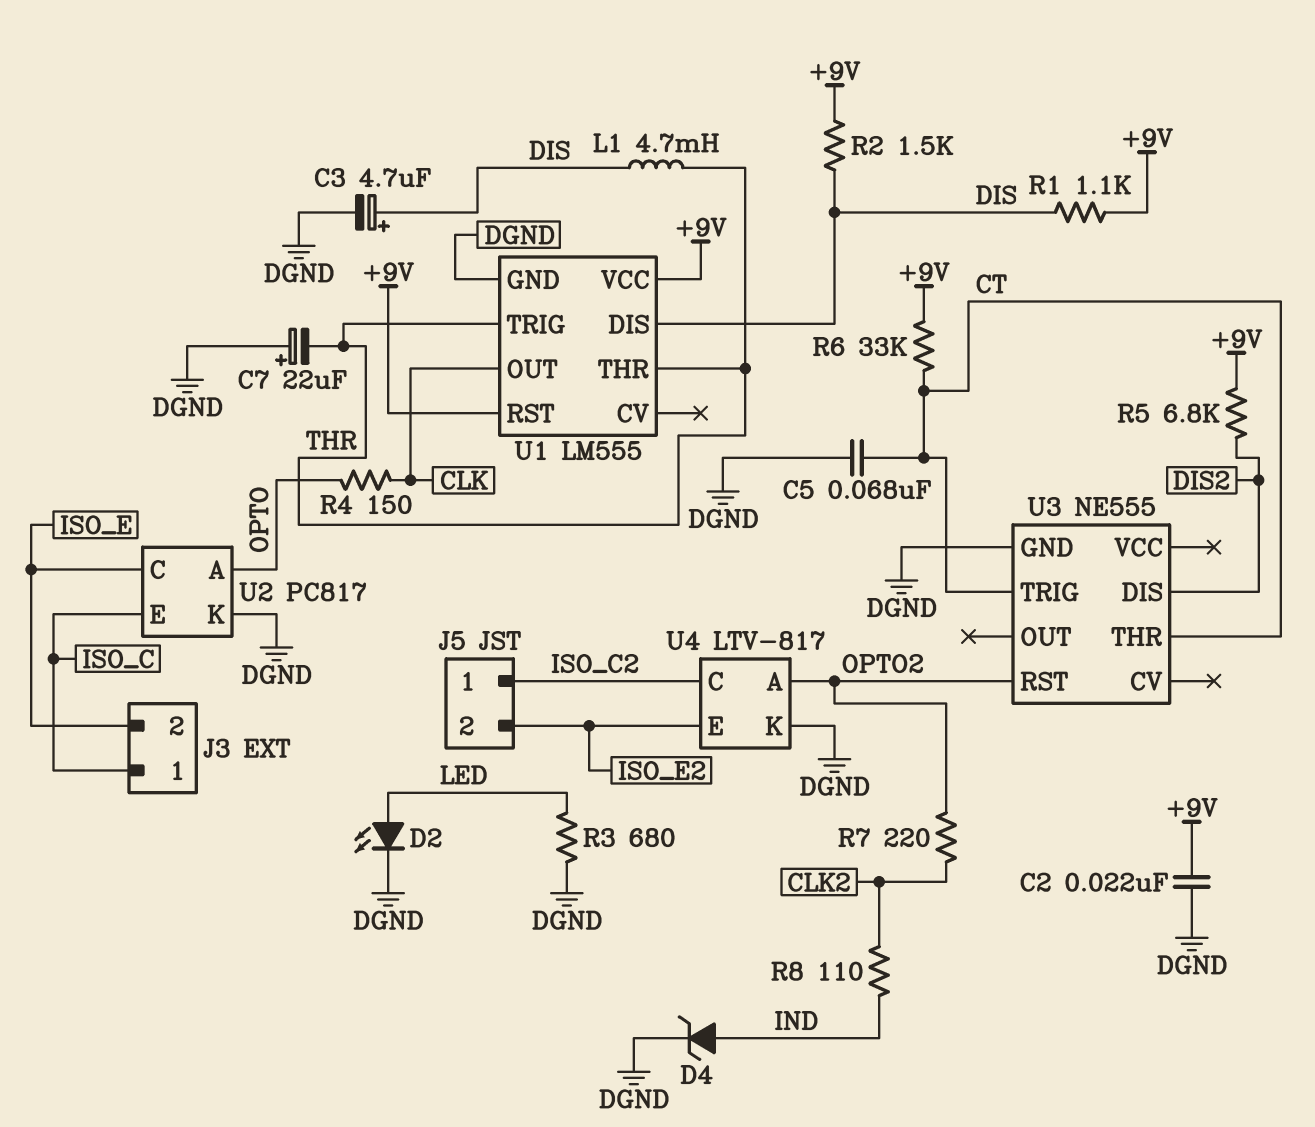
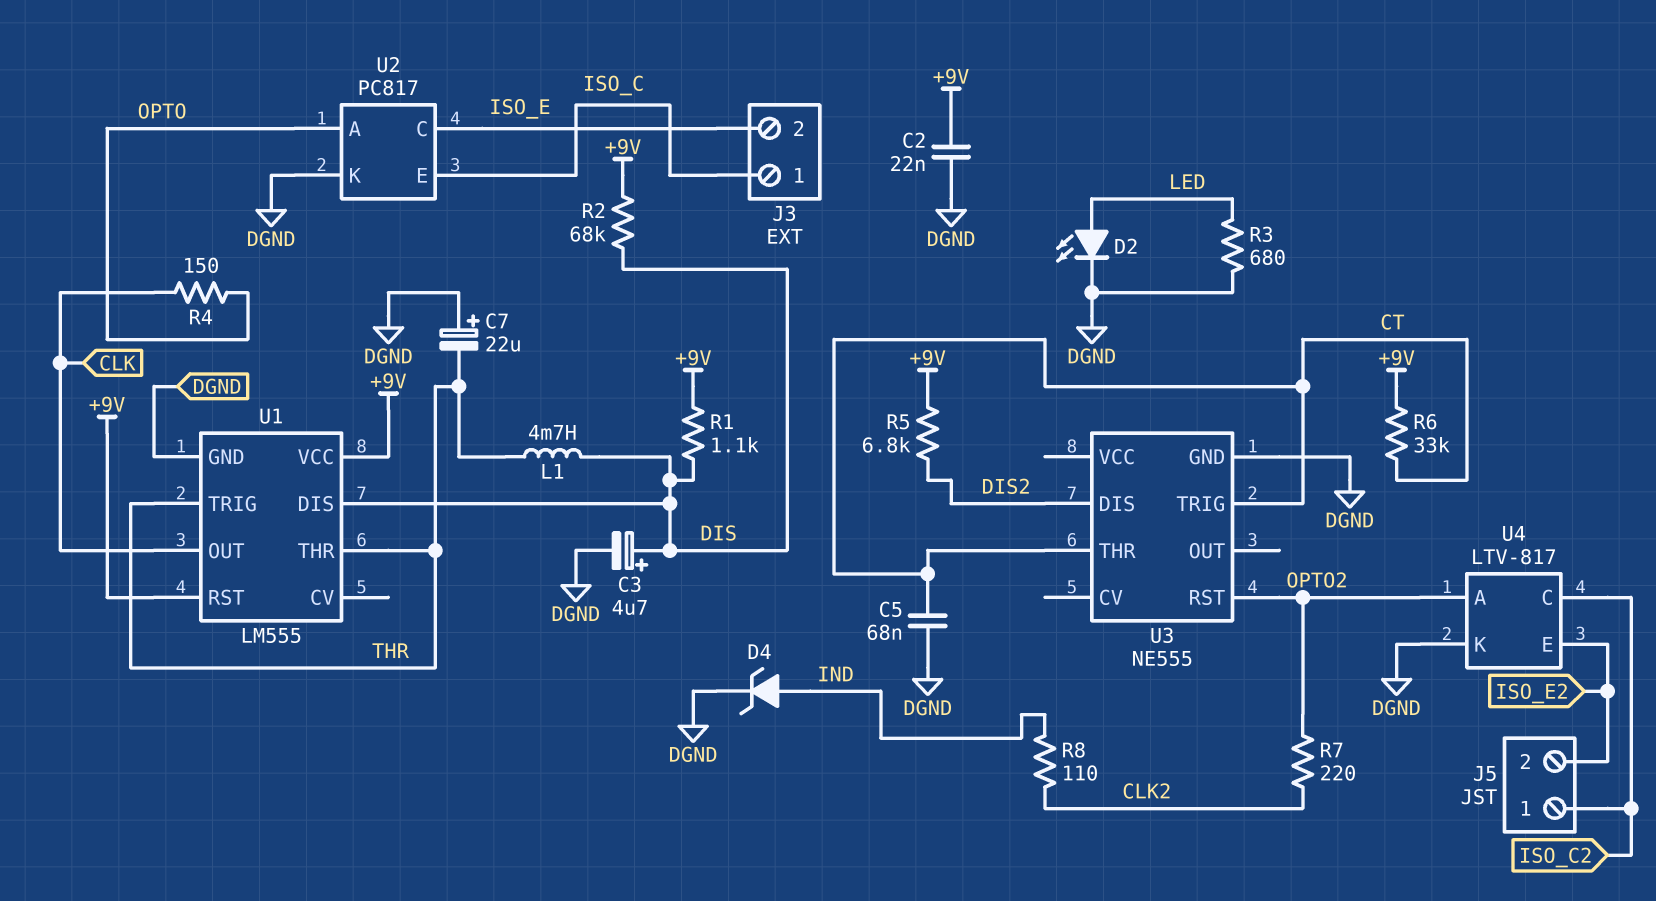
R2: 1.5k (+9V, DIS) -> 68k (+9V, DIS)

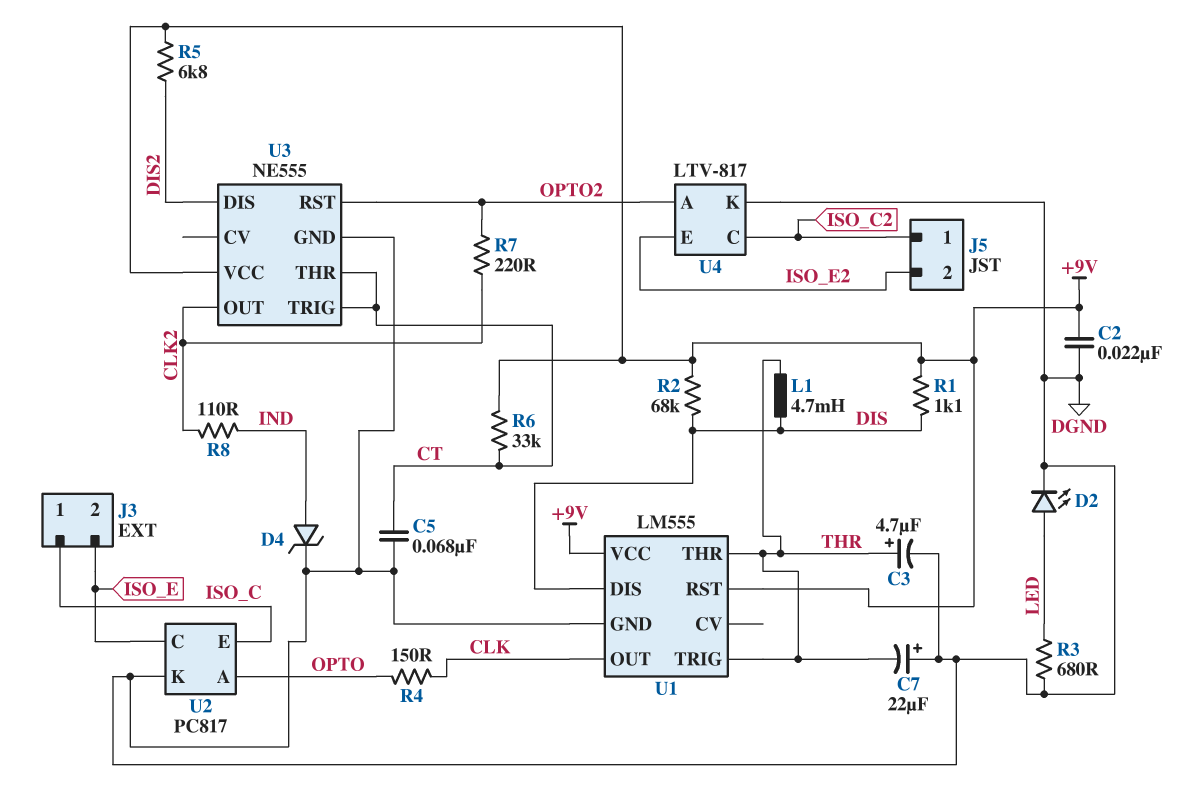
C3: 4.7uF (plus DIS, minus DGND) -> 4.7uF (plus THR, minus DGND)
U3 pin OUT: none -> CLK2
U3 pin VCC: none -> +9V

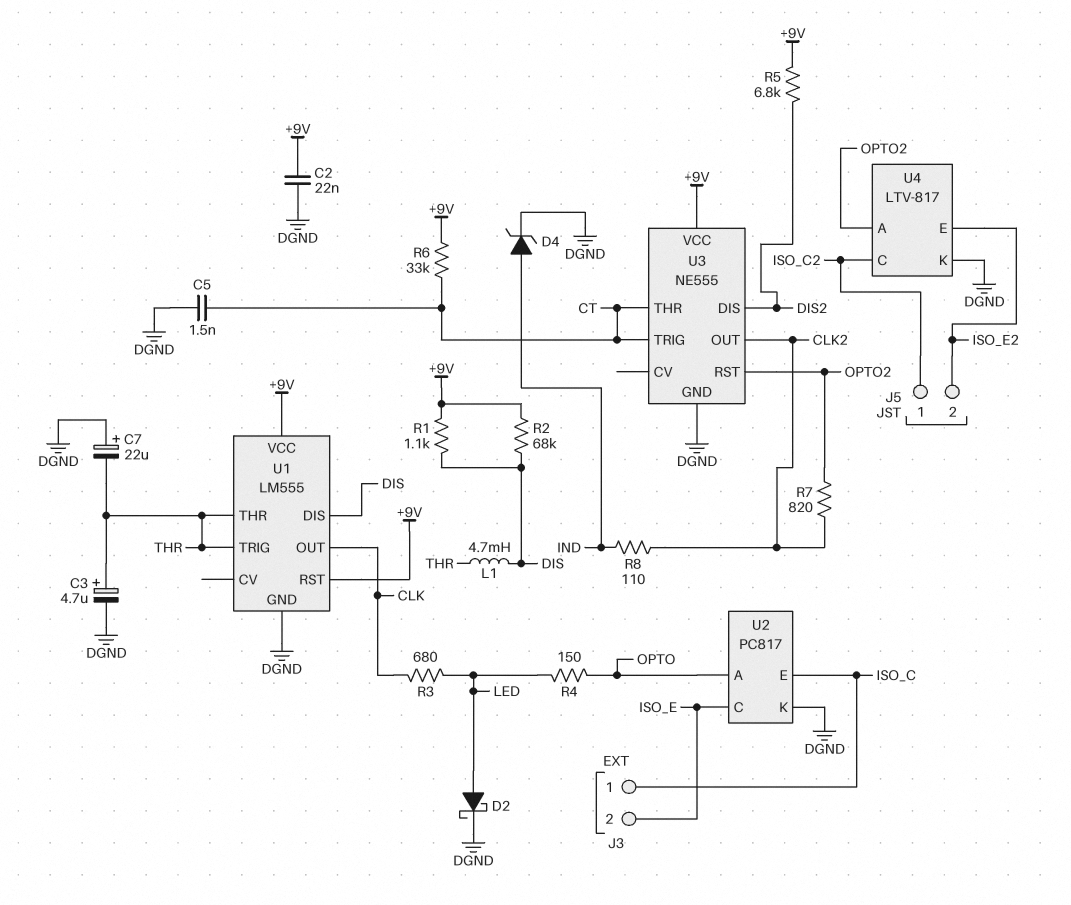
C5: 68nF (CT, DGND) -> 1.5nF (CT, DGND)
D2: LED (A LED, K DGND) -> schottky (A LED, K DGND)
R3: 680 (DGND, LED) -> 680 (CLK, LED)
R4: 150 (CLK, OPTO) -> 150 (LED, OPTO)
R7: 220 (CLK2, OPTO2) -> 820 (CLK2, OPTO2)

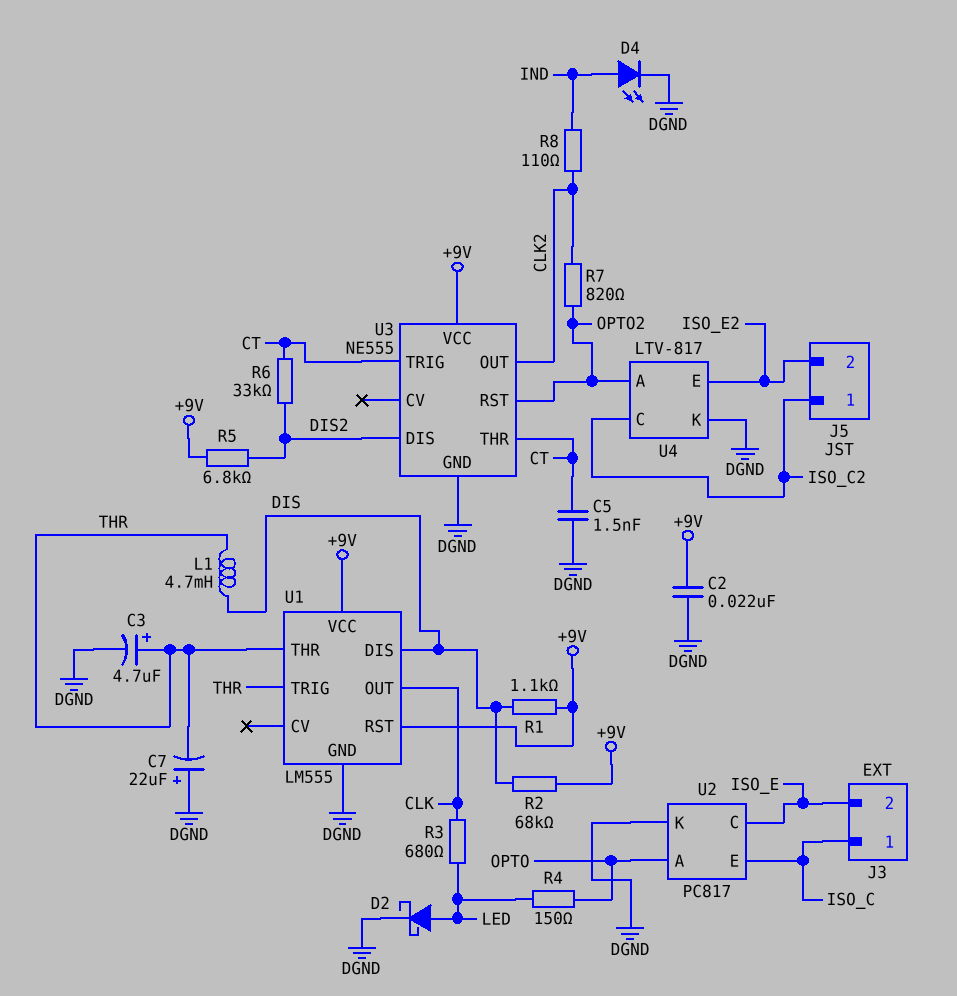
D4: zener (A IND, K DGND) -> LED (A IND, K DGND)
R6: 33k (+9V, CT) -> 33k (CT, DIS2)

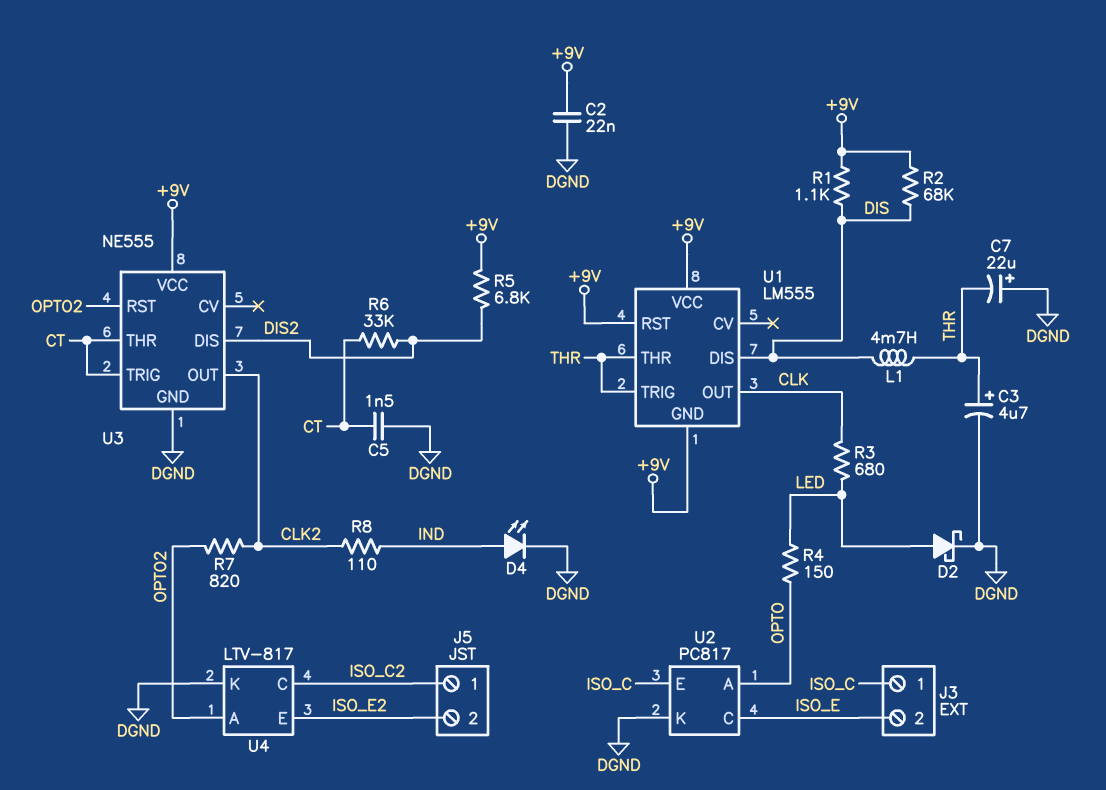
U1 pin GND: DGND -> +9V

